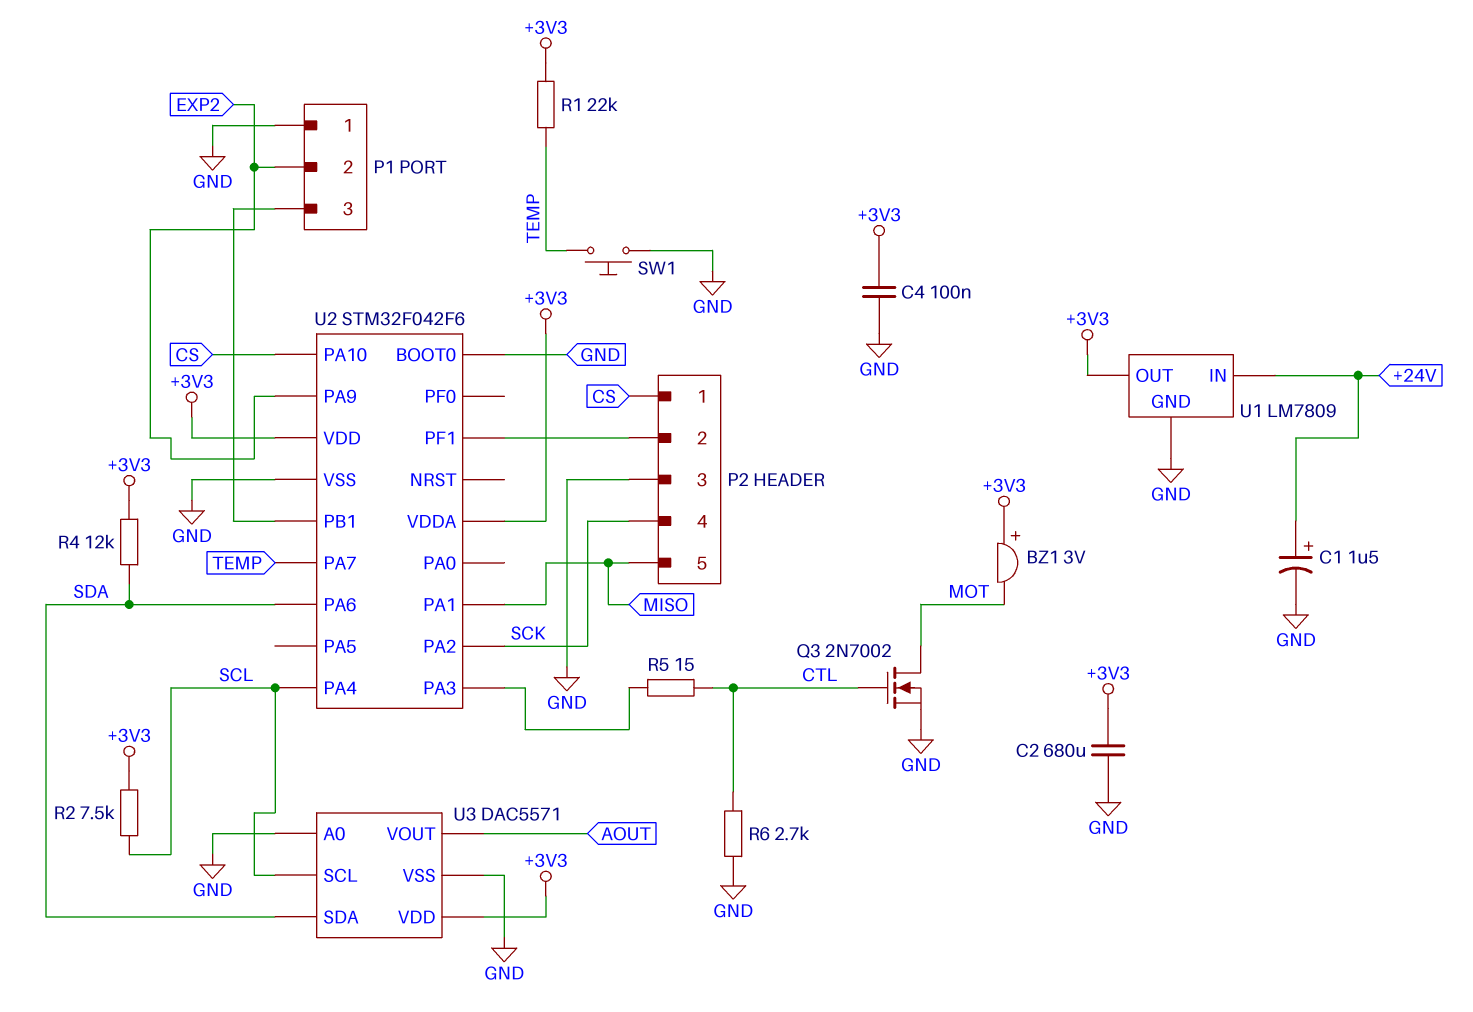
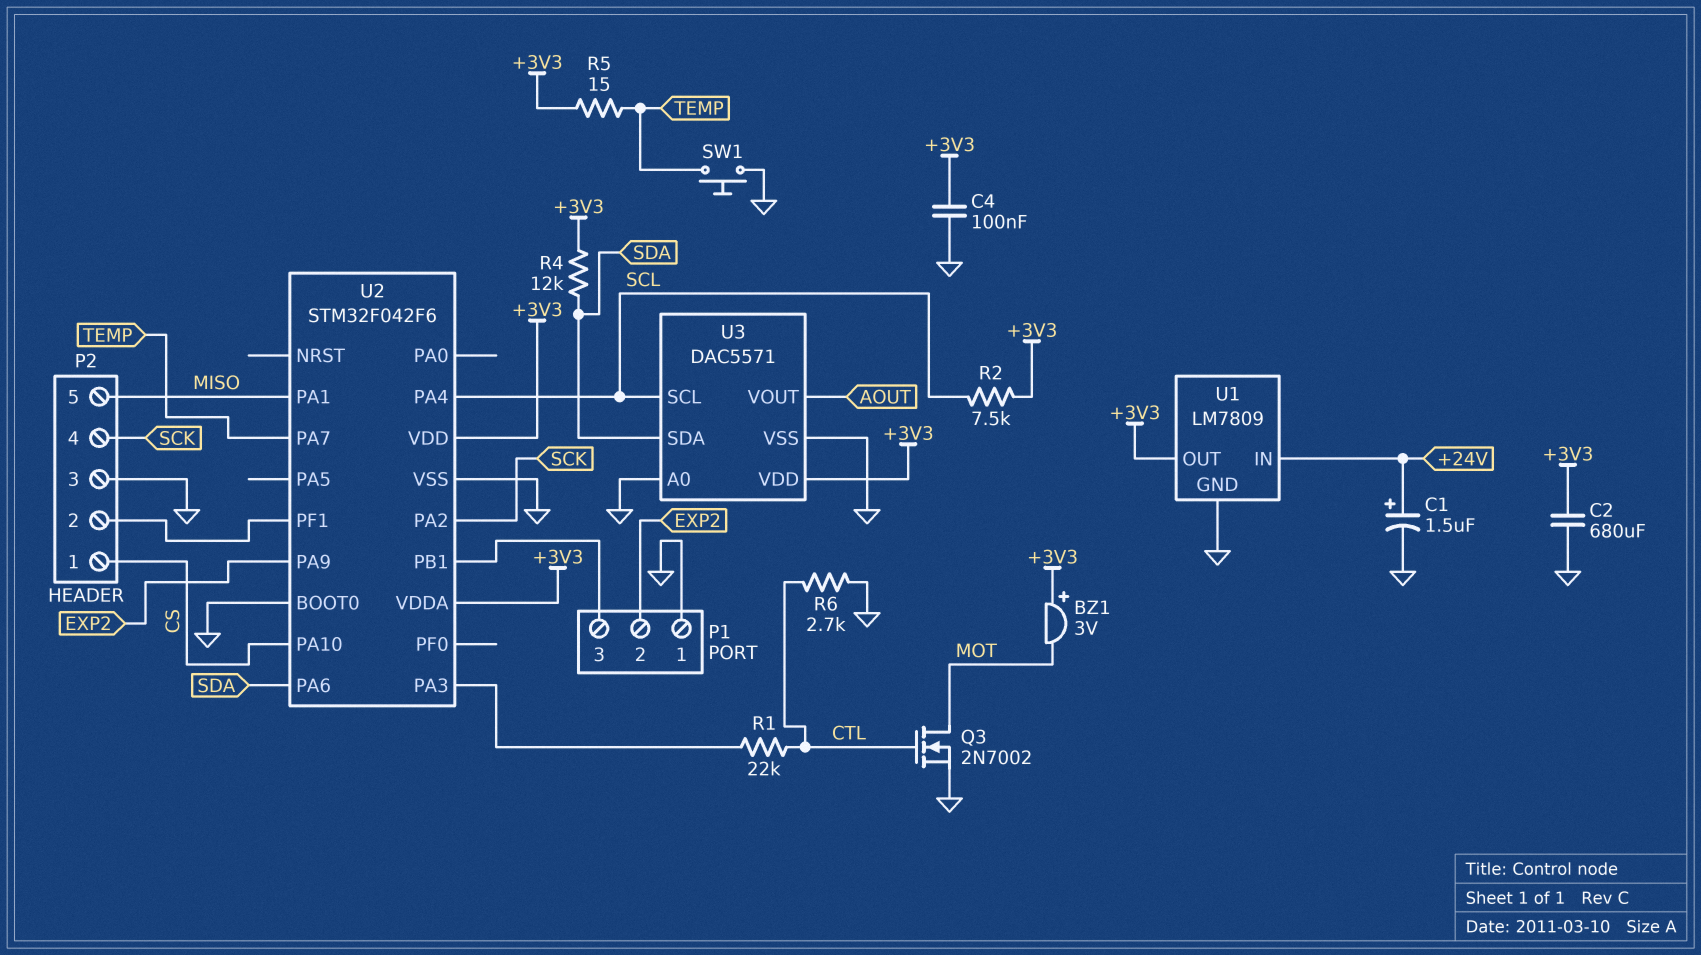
R1: 22k (+3V3, TEMP) -> 22k (CTL, U2/PA3)
R5: 15 (CTL, U2/PA3) -> 15 (+3V3, TEMP)

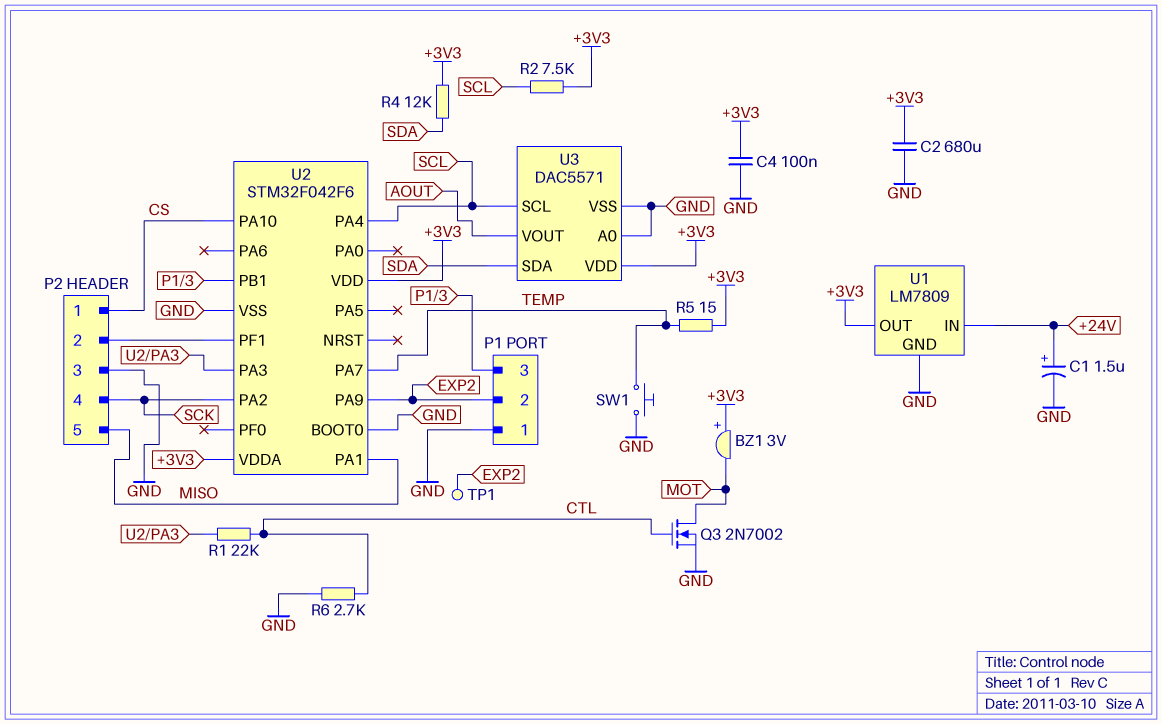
TP1: none -> test point (EXP2)
U2 pin PA6: SDA -> none

